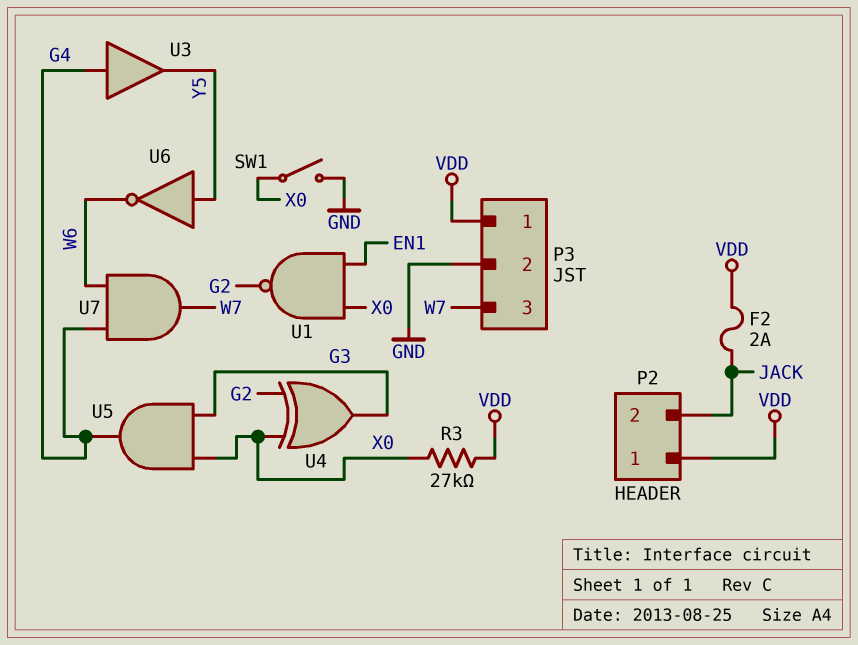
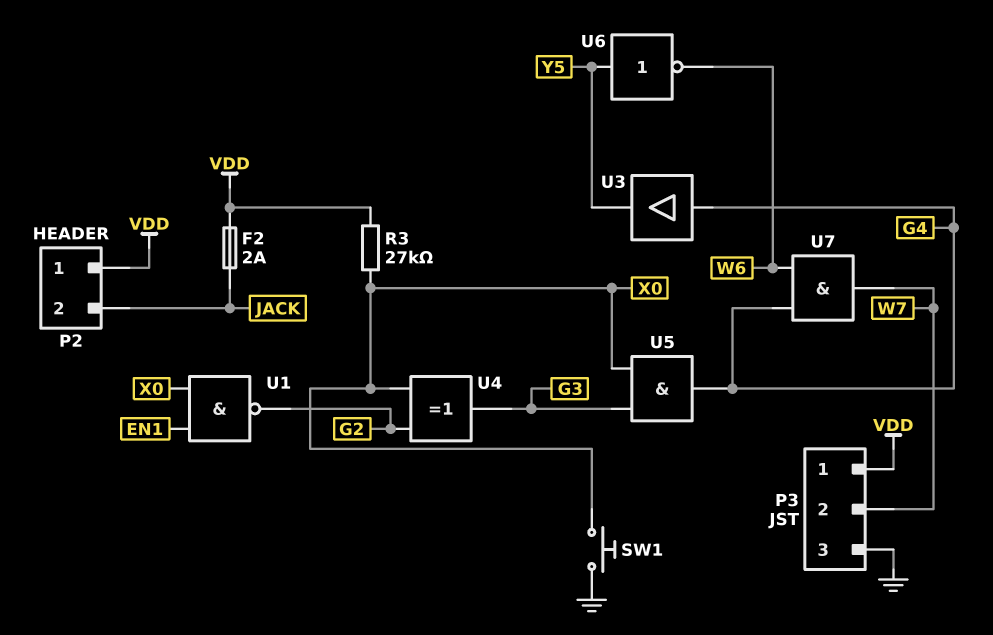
P3 pin 2: GND -> W7
P3 pin 3: W7 -> GND
SW1: switch (GND, X0) -> button (GND, X0)

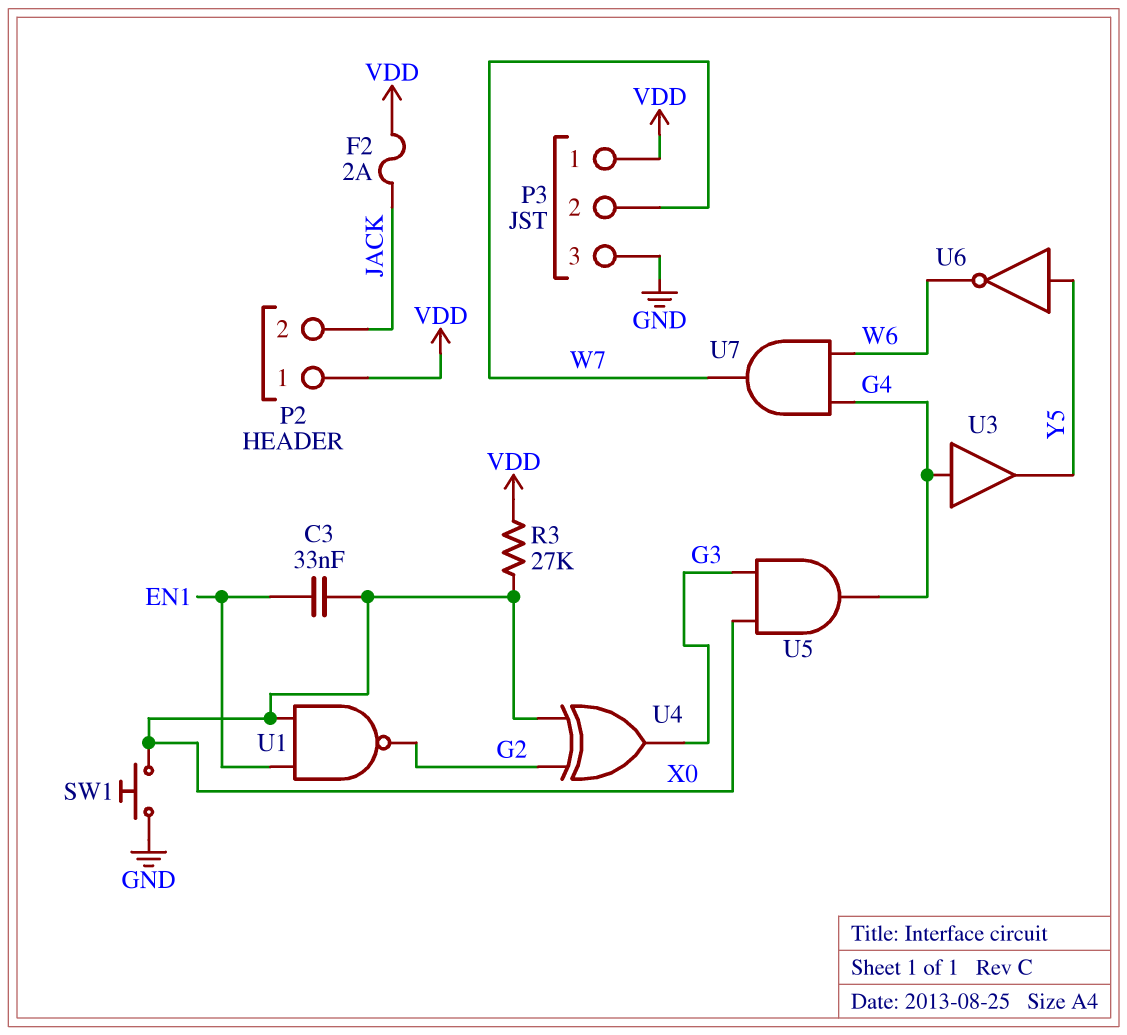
C3: none -> 33nF (EN1, X0)

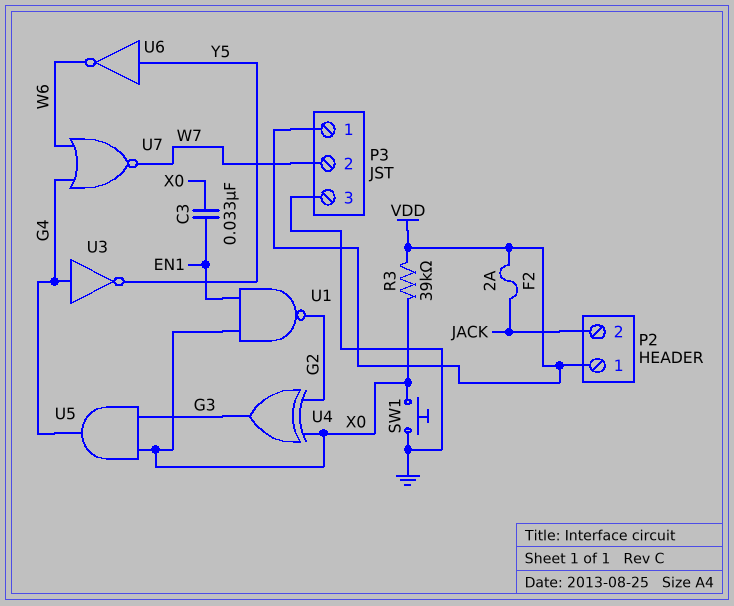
R3: 27k (VDD, X0) -> 39k (VDD, X0)
U3: buffer (in G4, out Y5) -> NOT (in G4, out Y5)
U7: AND (in G4, in W6, out W7) -> NOR (in G4, in W6, out W7)

